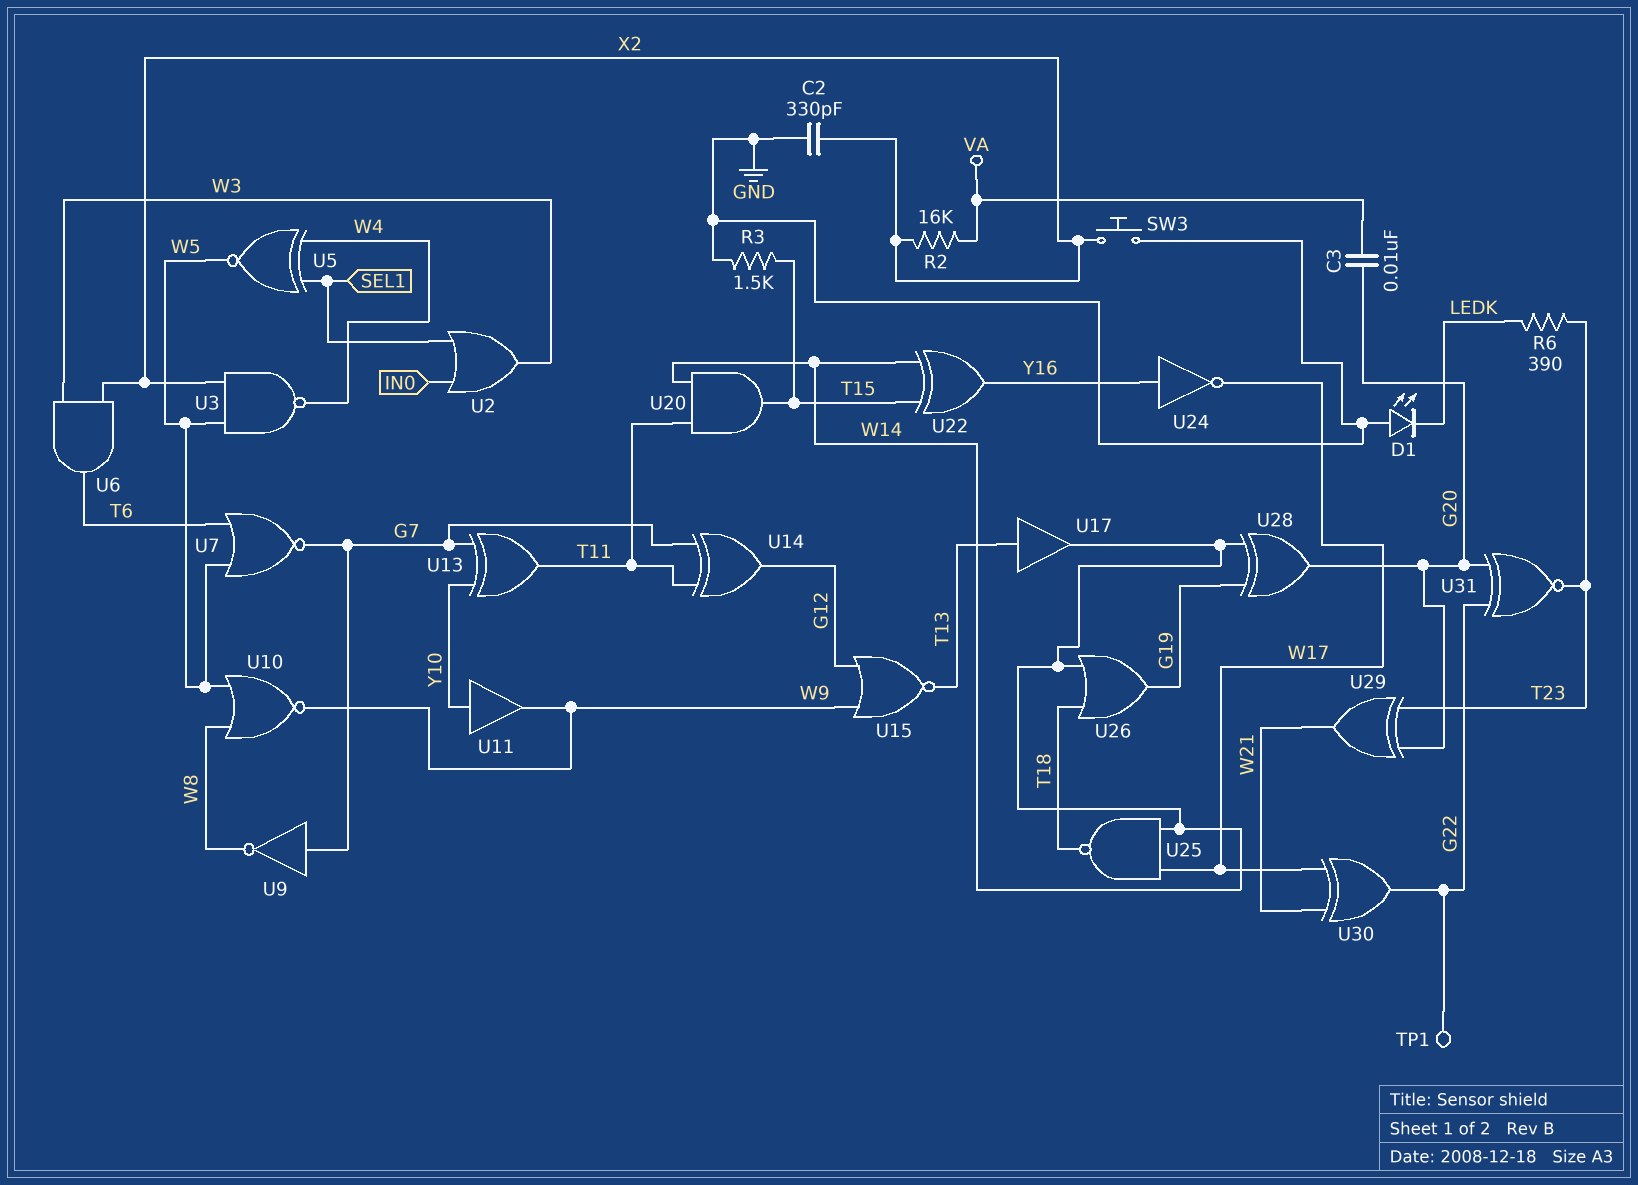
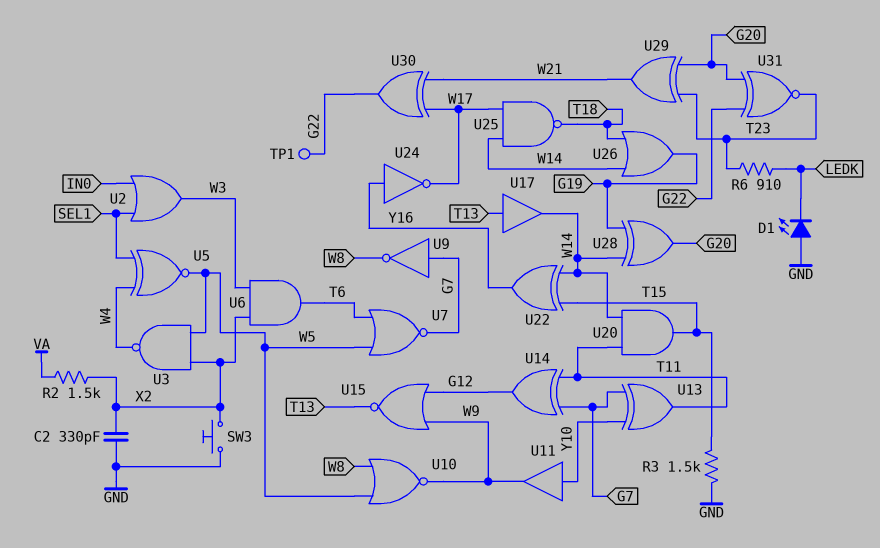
C3: 10nF (G20, VA) -> none
R2: 16k (VA, X2) -> 1.5k (VA, X2)
R6: 390 (LEDK, T23) -> 910 (LEDK, T23)

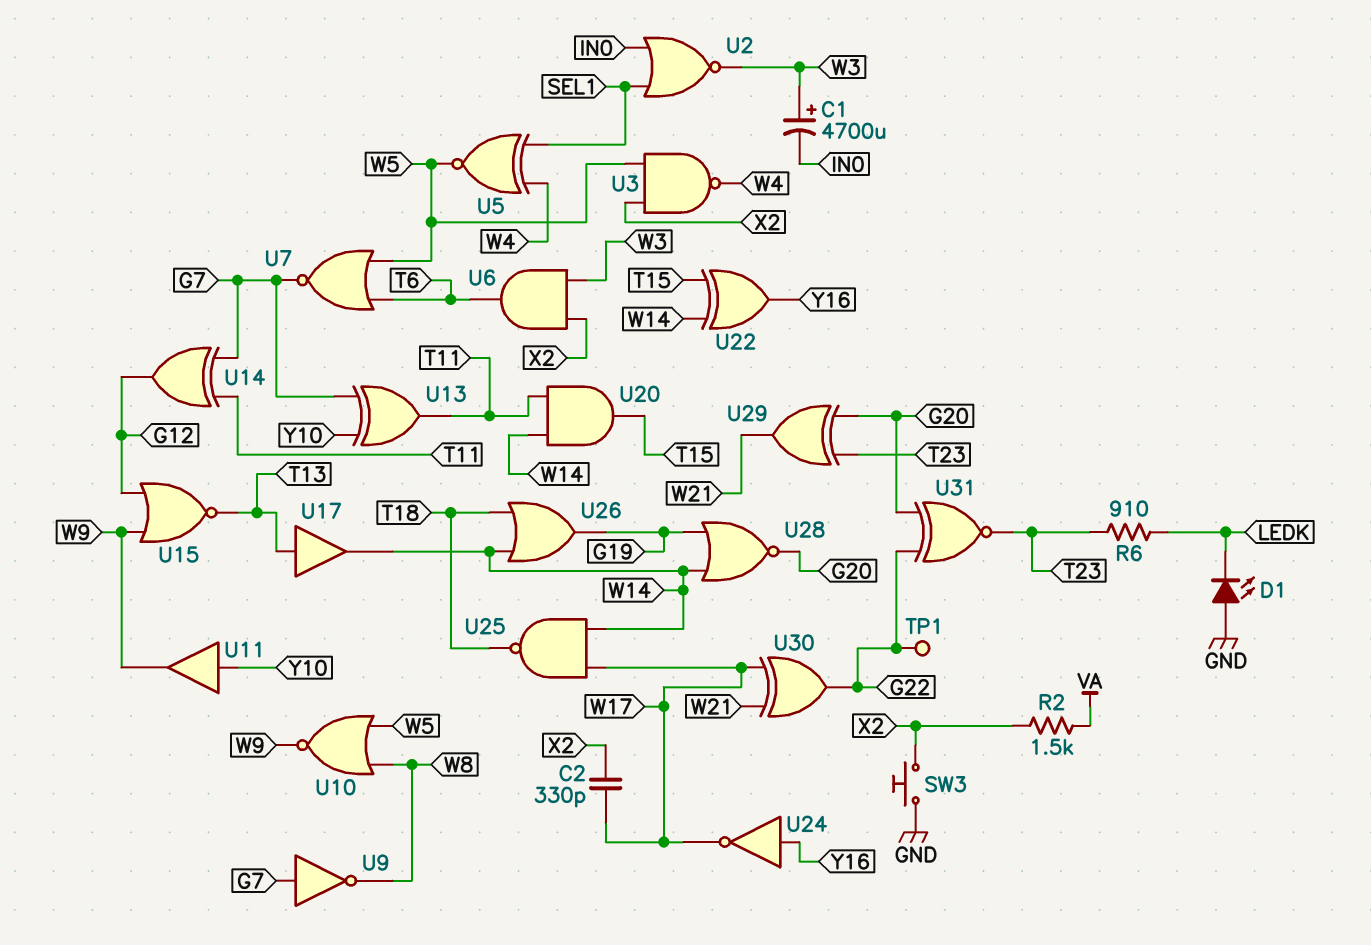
C1: none -> 4700uF (plus W3, minus IN0)
C2: 330pF (GND, X2) -> 330pF (W17, X2)
R3: 1.5k (GND, T15) -> none
U2: OR (in IN0, in SEL1, out W3) -> NOR (in IN0, in SEL1, out W3)
U28: XOR (in G19, in W14, out G20) -> NOR (in G19, in W14, out G20)

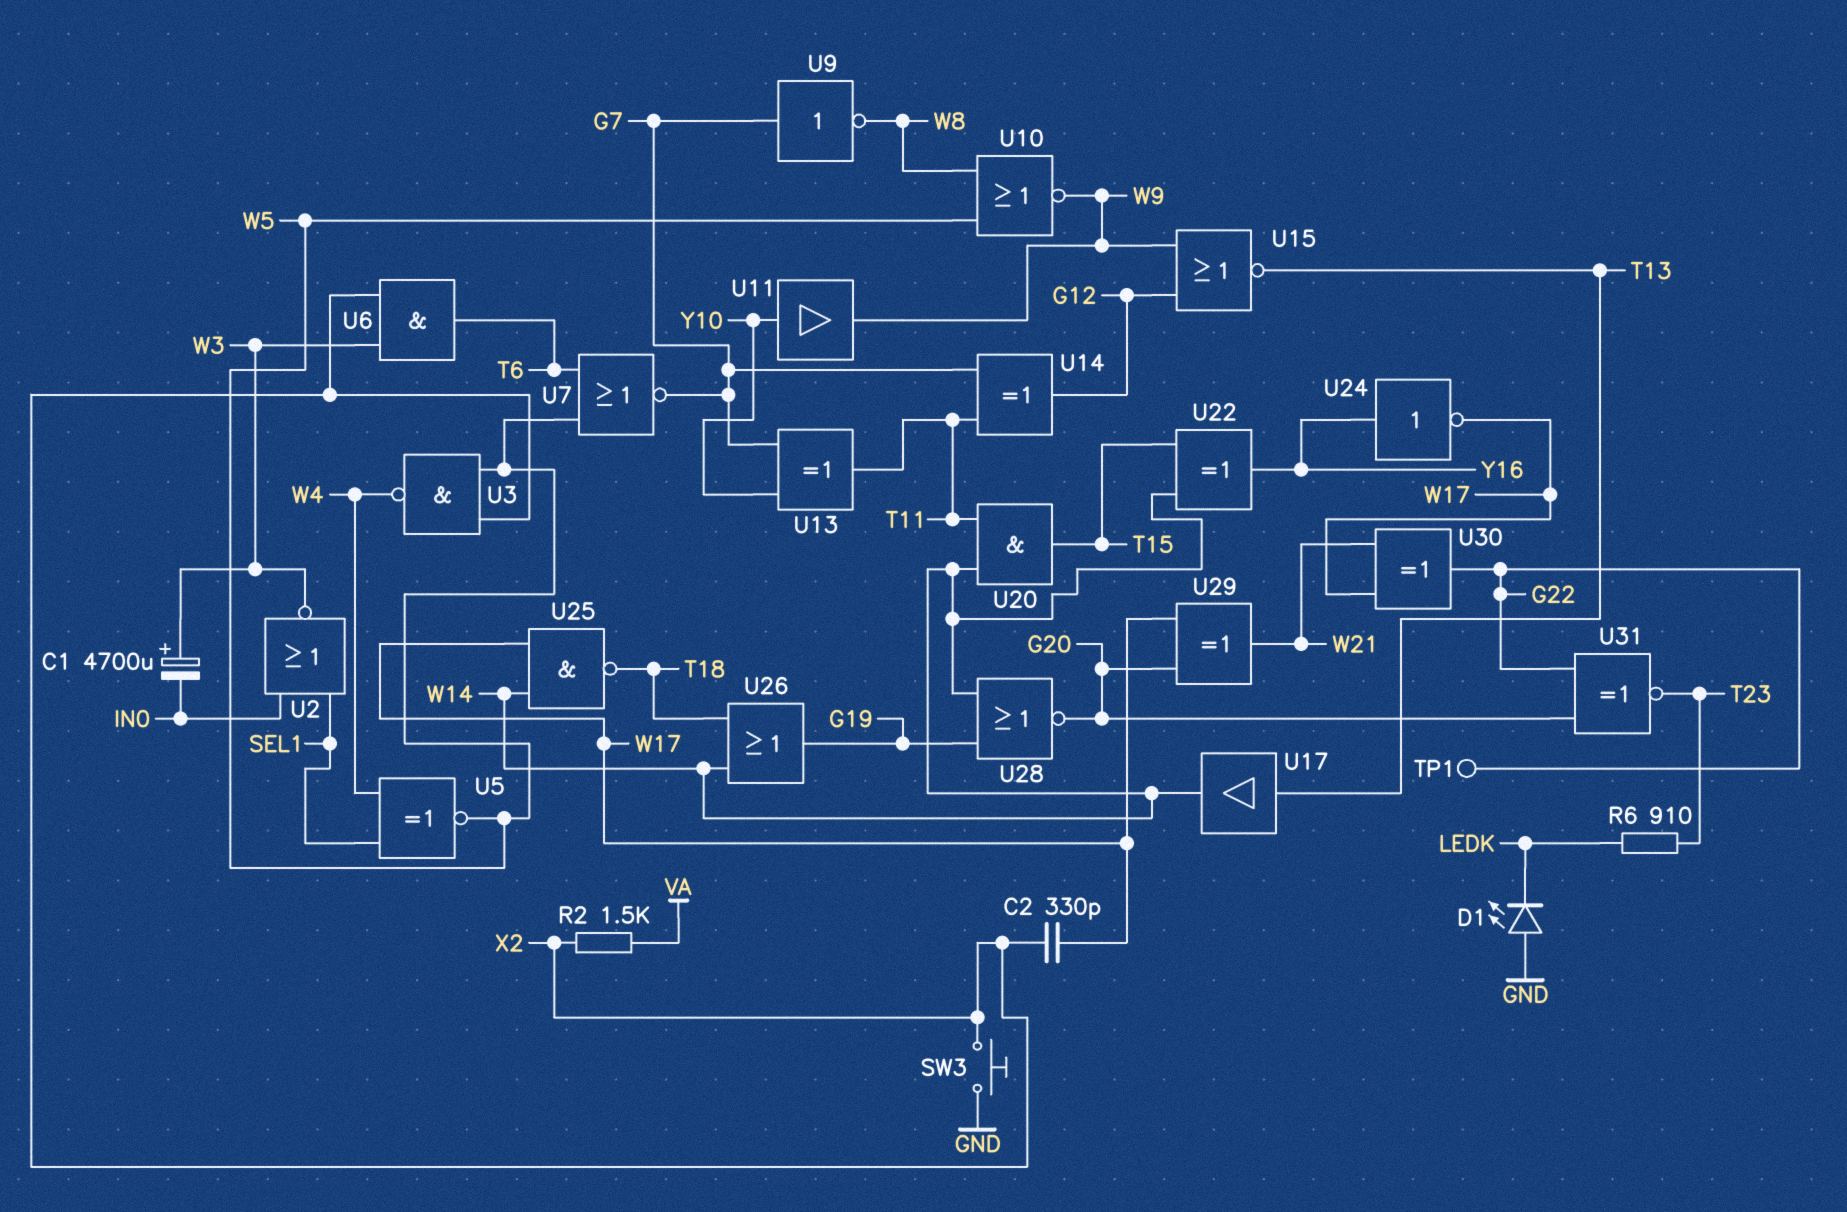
U29: XOR (in G20, in T23, out W21) -> XOR (in G20, in W17, out W21)

